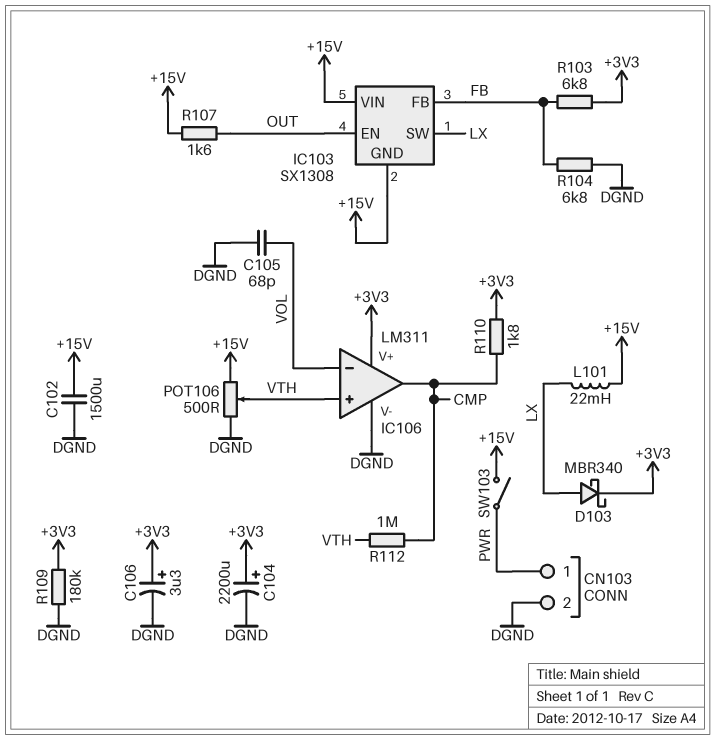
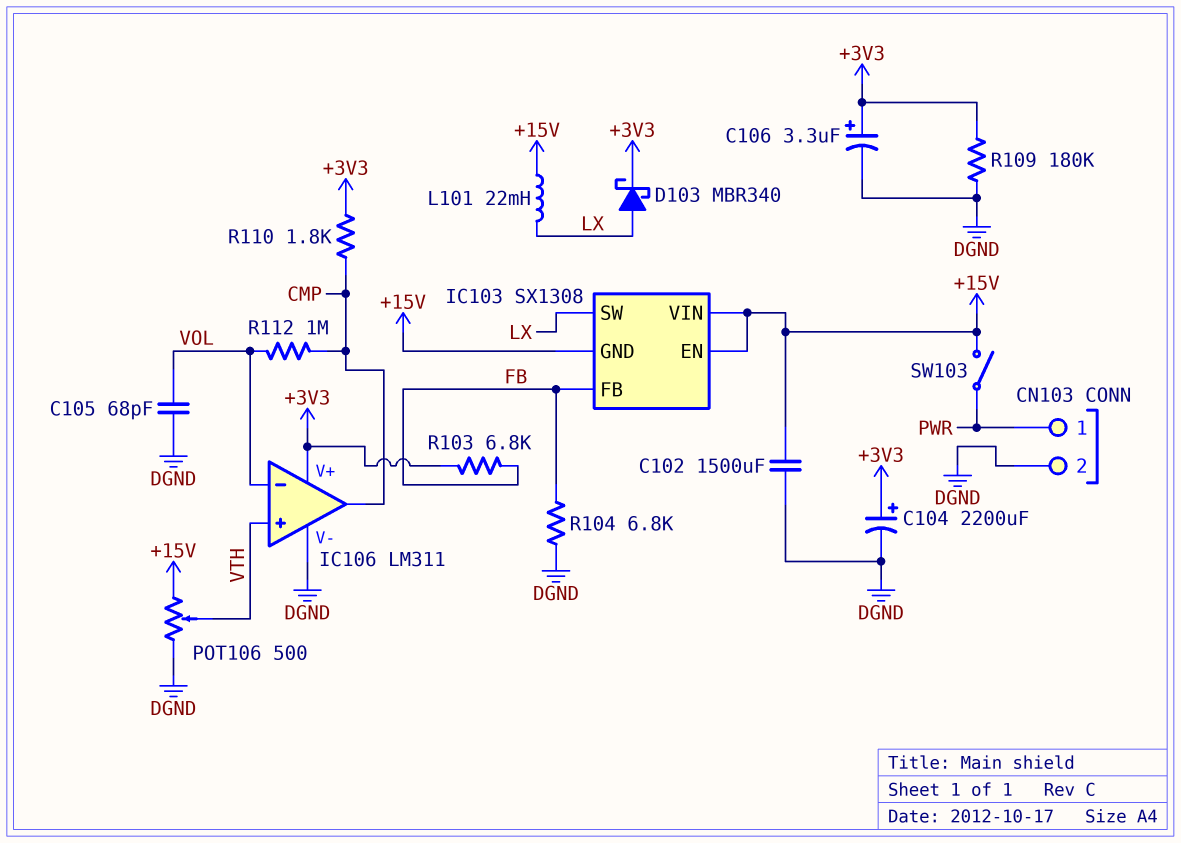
IC103 pin EN: OUT -> +15V
R107: 1.6k (+15V, OUT) -> none
R112: 1M (CMP, VTH) -> 1M (CMP, VOL)

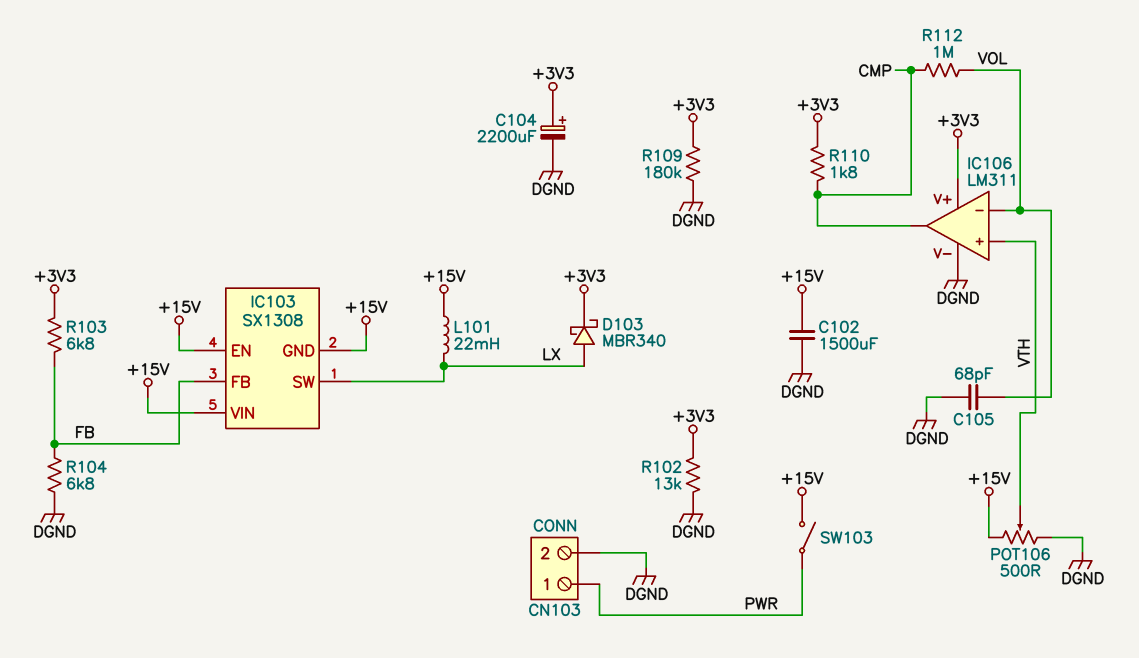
C106: 3.3uF (plus +3V3, minus DGND) -> none
R102: none -> 13k (+3V3, DGND)

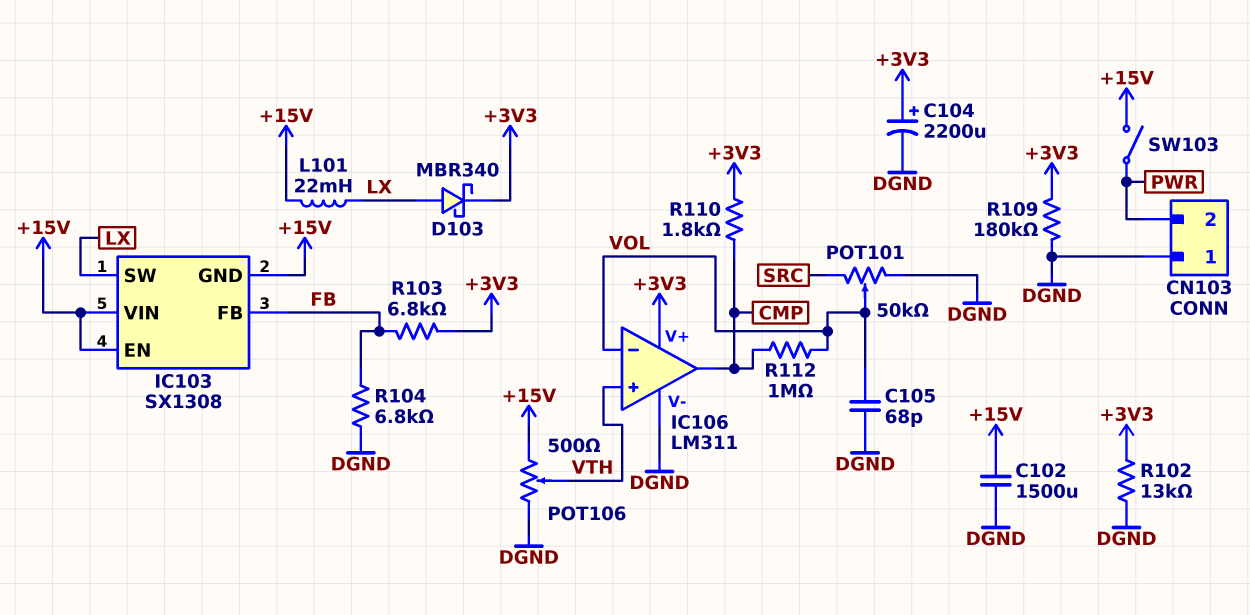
CN103 pin 1: PWR -> DGND
CN103 pin 2: DGND -> PWR
POT101: none -> 50k (DGND, SRC, wiper VOL)

